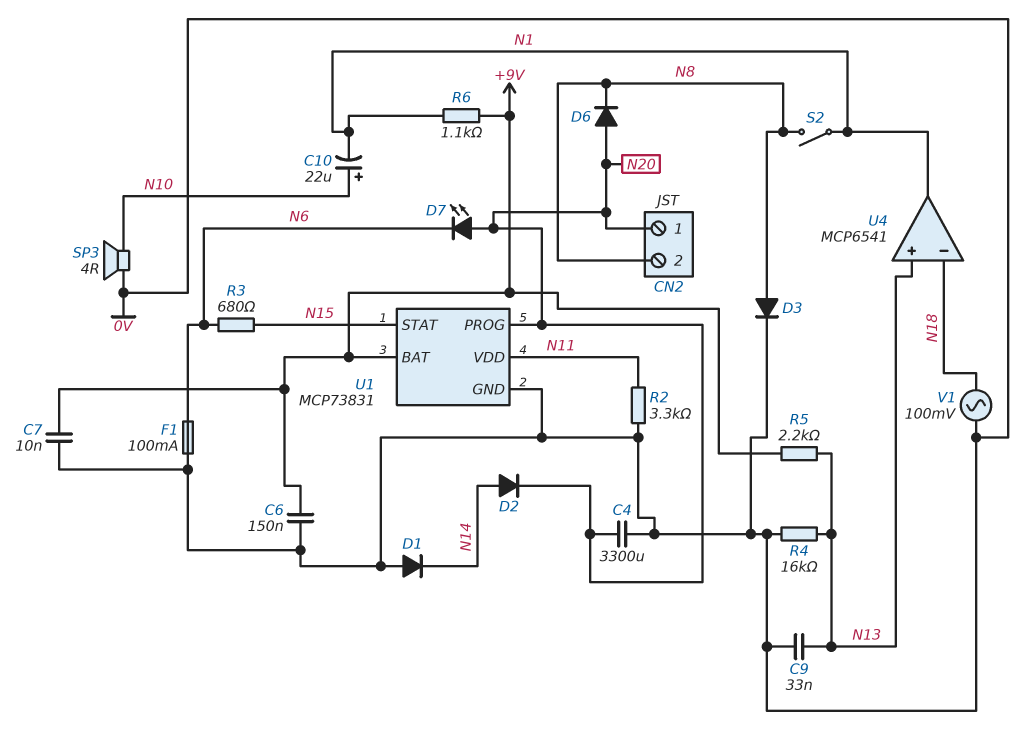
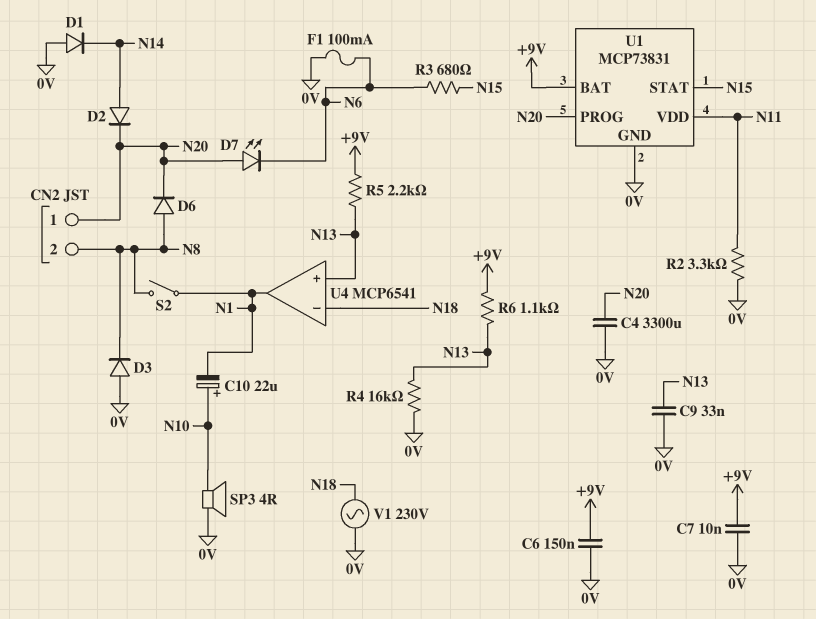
D3: diode (A N8, K 0V) -> diode (A 0V, K N8)
D6: diode (A N20, K N8) -> diode (A N8, K N20)
R6: 1.1k (+9V, N1) -> 1.1k (+9V, N13)
V1: AC 100mV (0V, N18) -> AC 230V (0V, N18)

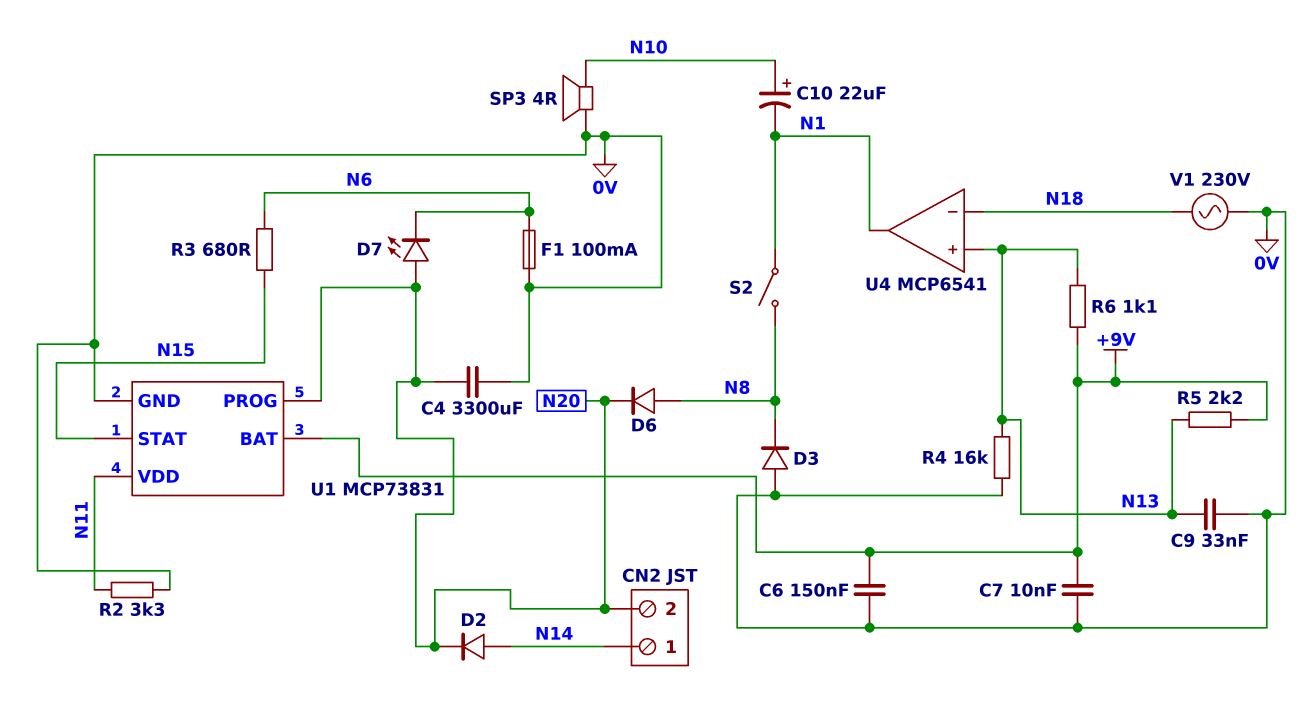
CN2 pin 1: N20 -> N14
CN2 pin 2: N8 -> N20
D1: diode (A 0V, K N14) -> none

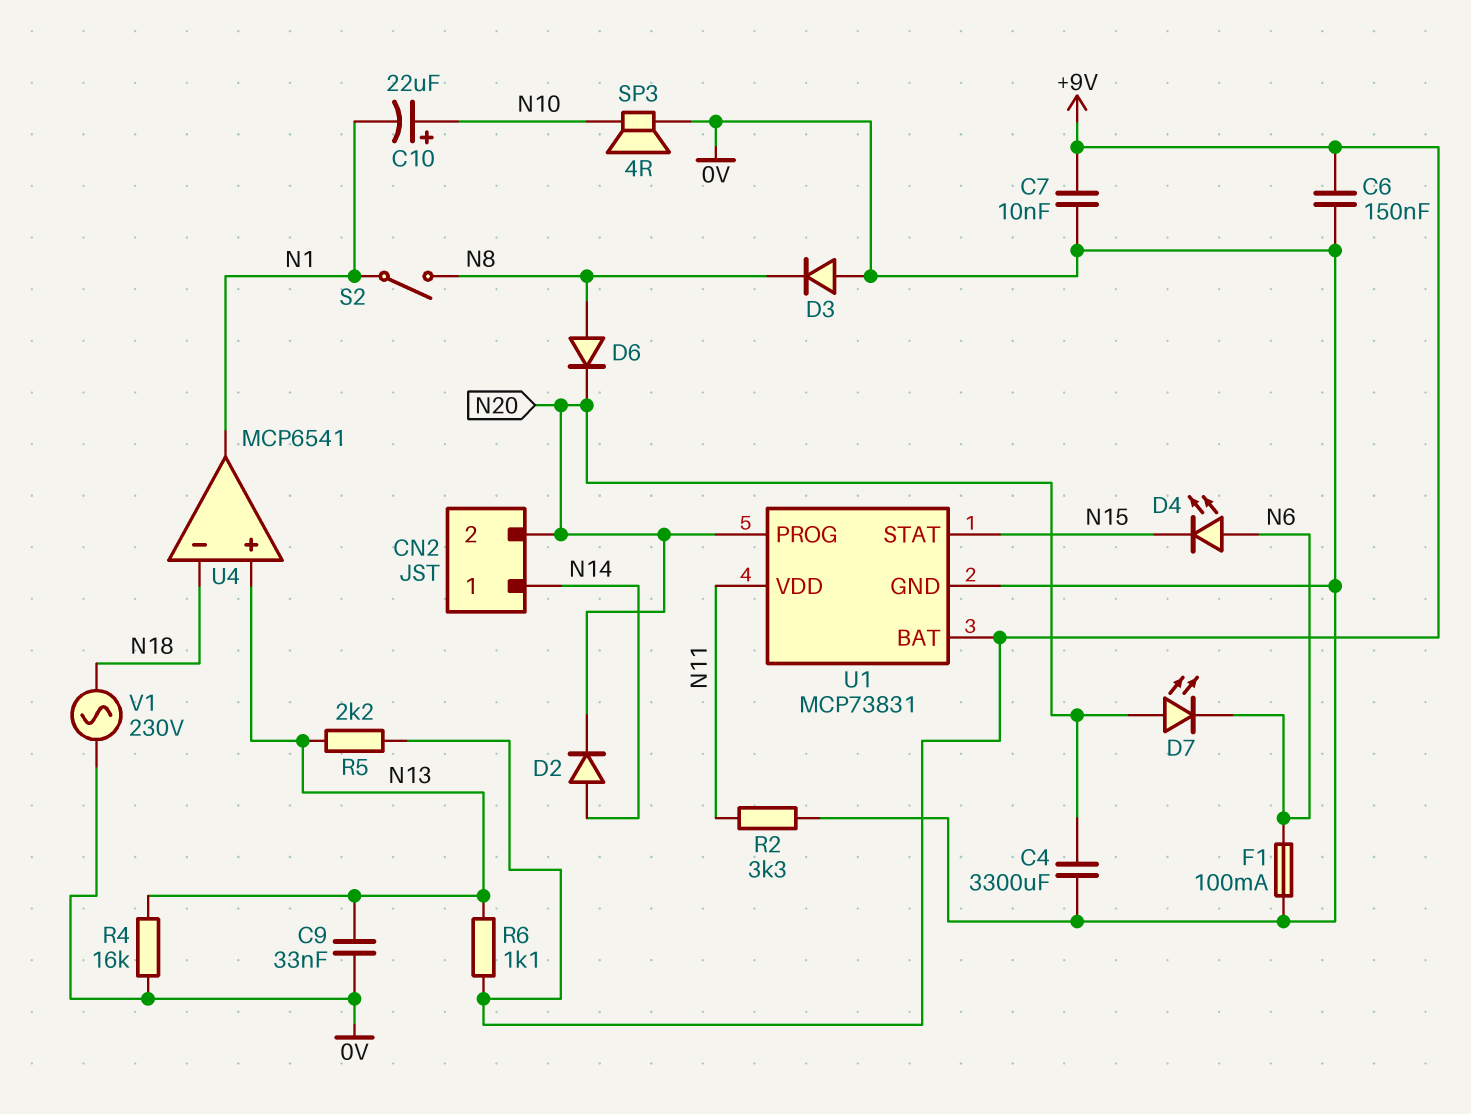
D4: none -> LED (A N6, K N15)
R3: 680 (N6, N15) -> none

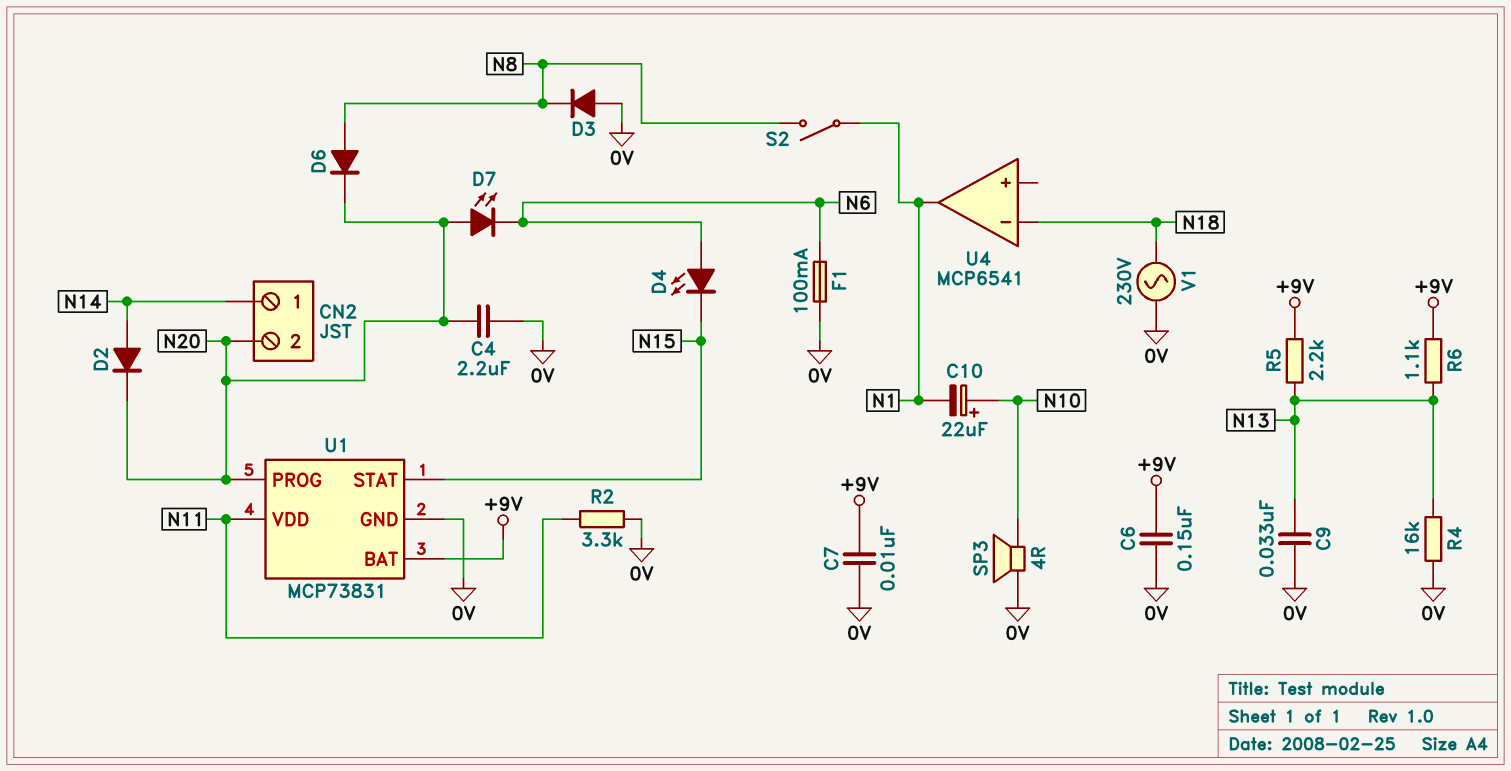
C4: 3300uF (0V, N20) -> 2.2uF (0V, N20)
U4 pin in+: N13 -> none

